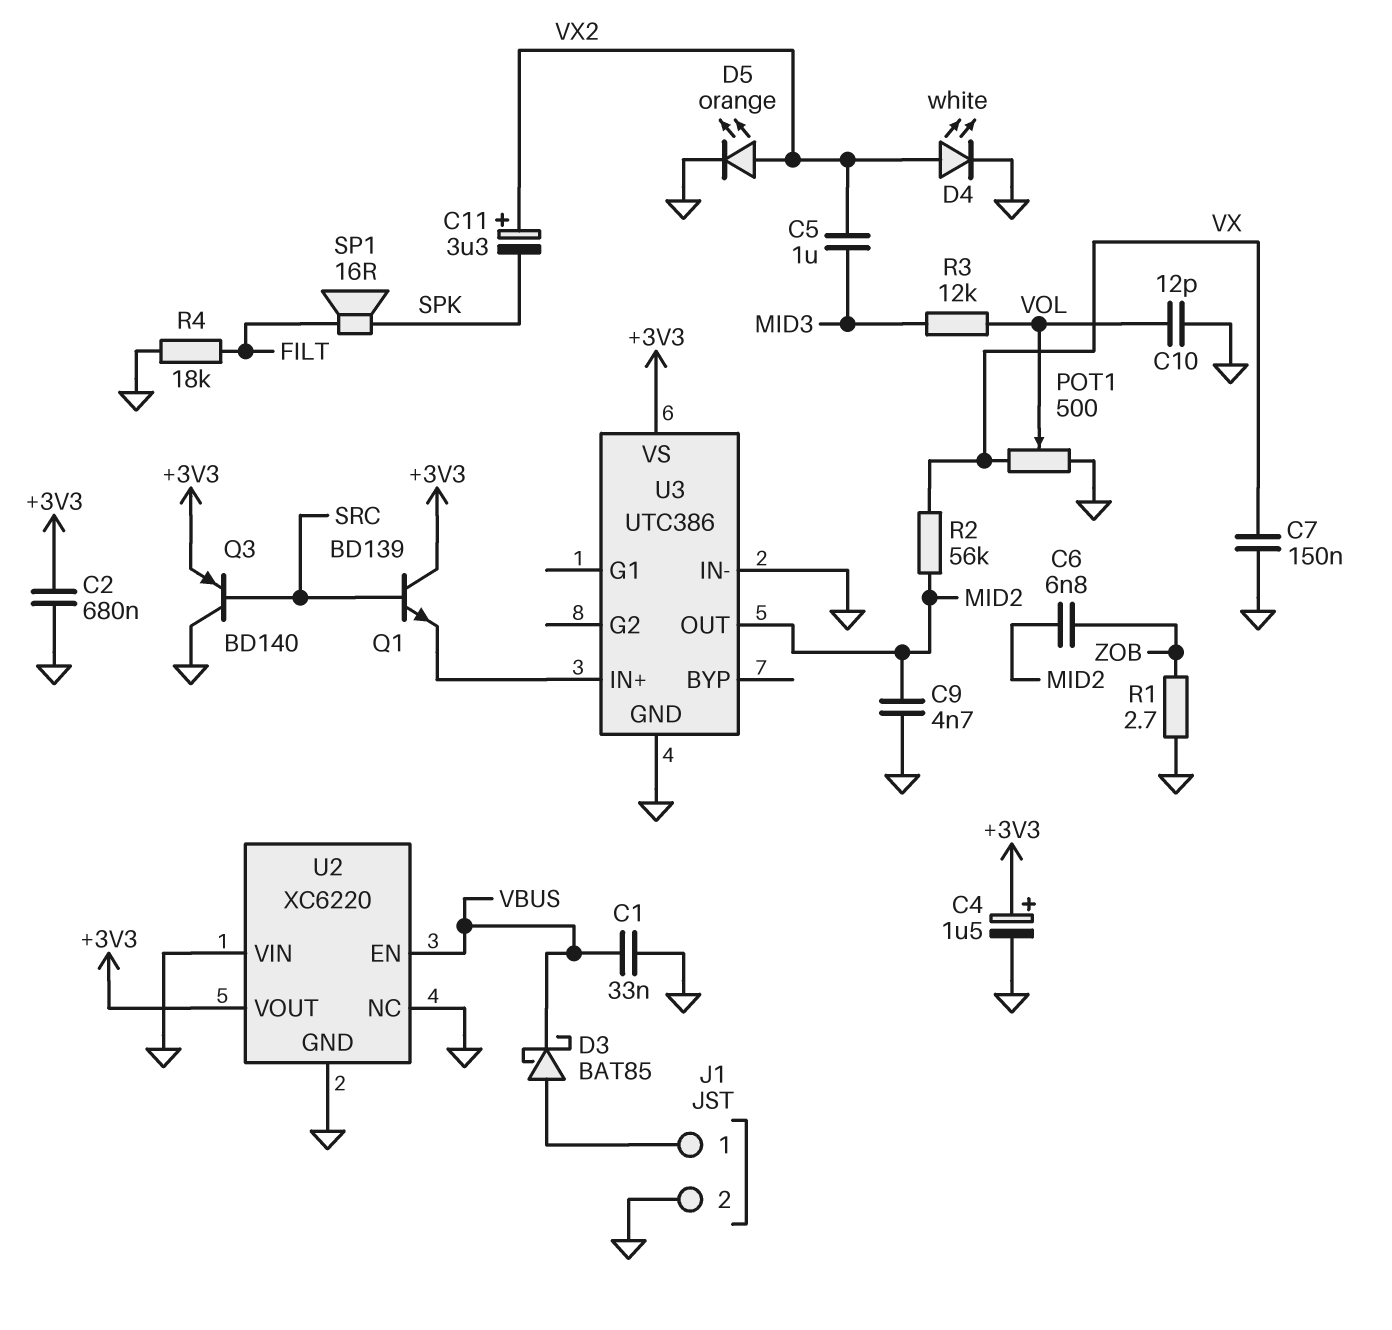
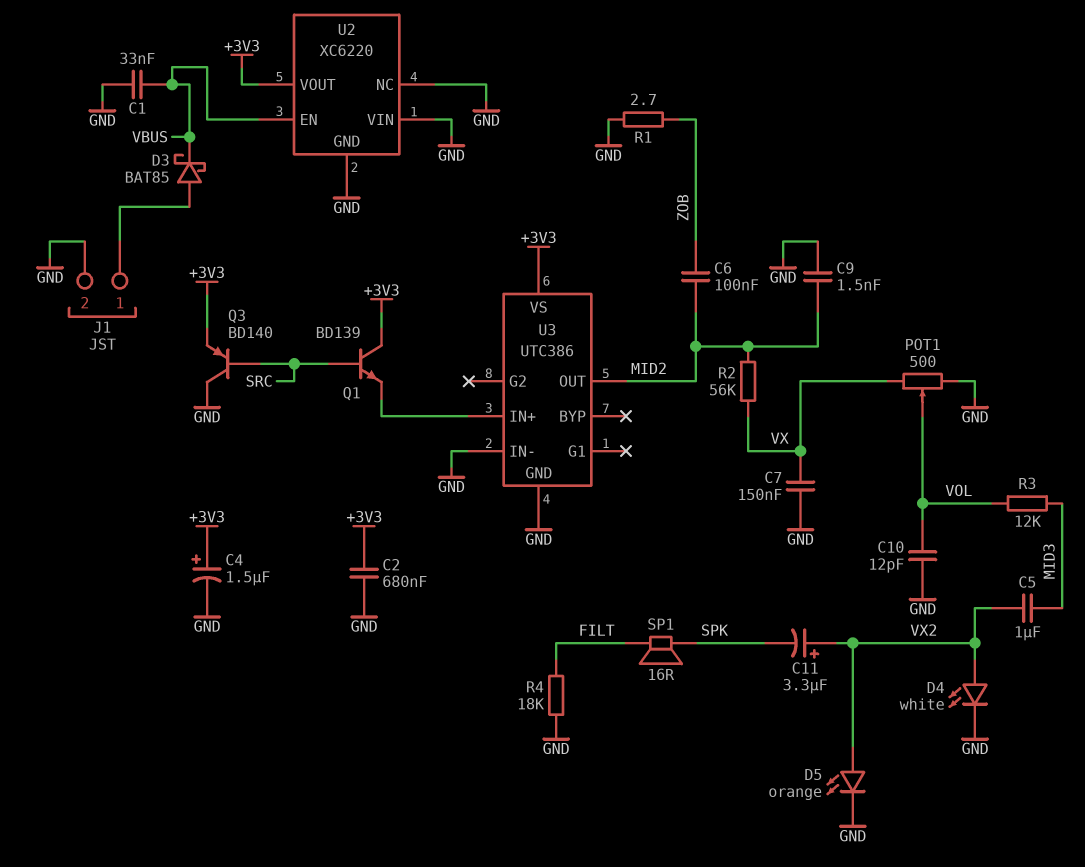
C6: 6.8nF (MID2, ZOB) -> 100nF (MID2, ZOB)
C9: 4.7nF (GND, MID2) -> 1.5nF (GND, MID2)

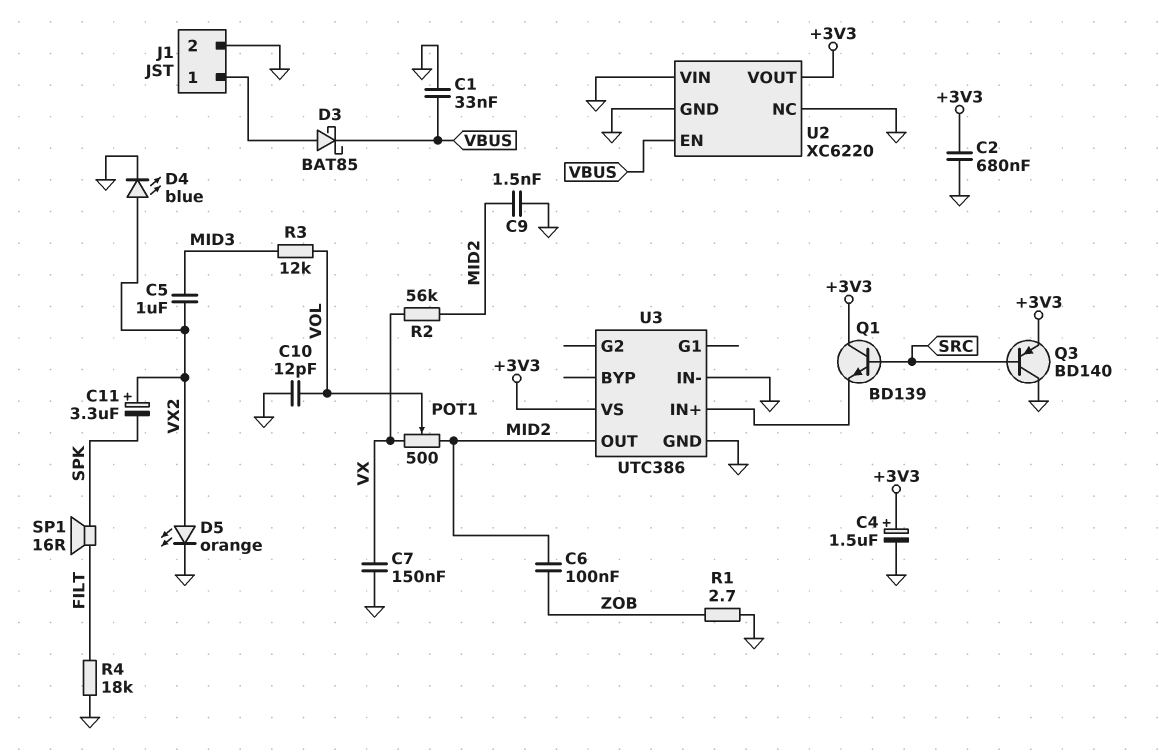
D4: LED white (A VX2, K GND) -> LED blue (A VX2, K GND)
POT1: 500 (GND, VX, wiper VOL) -> 500 (MID2, VX, wiper VOL)

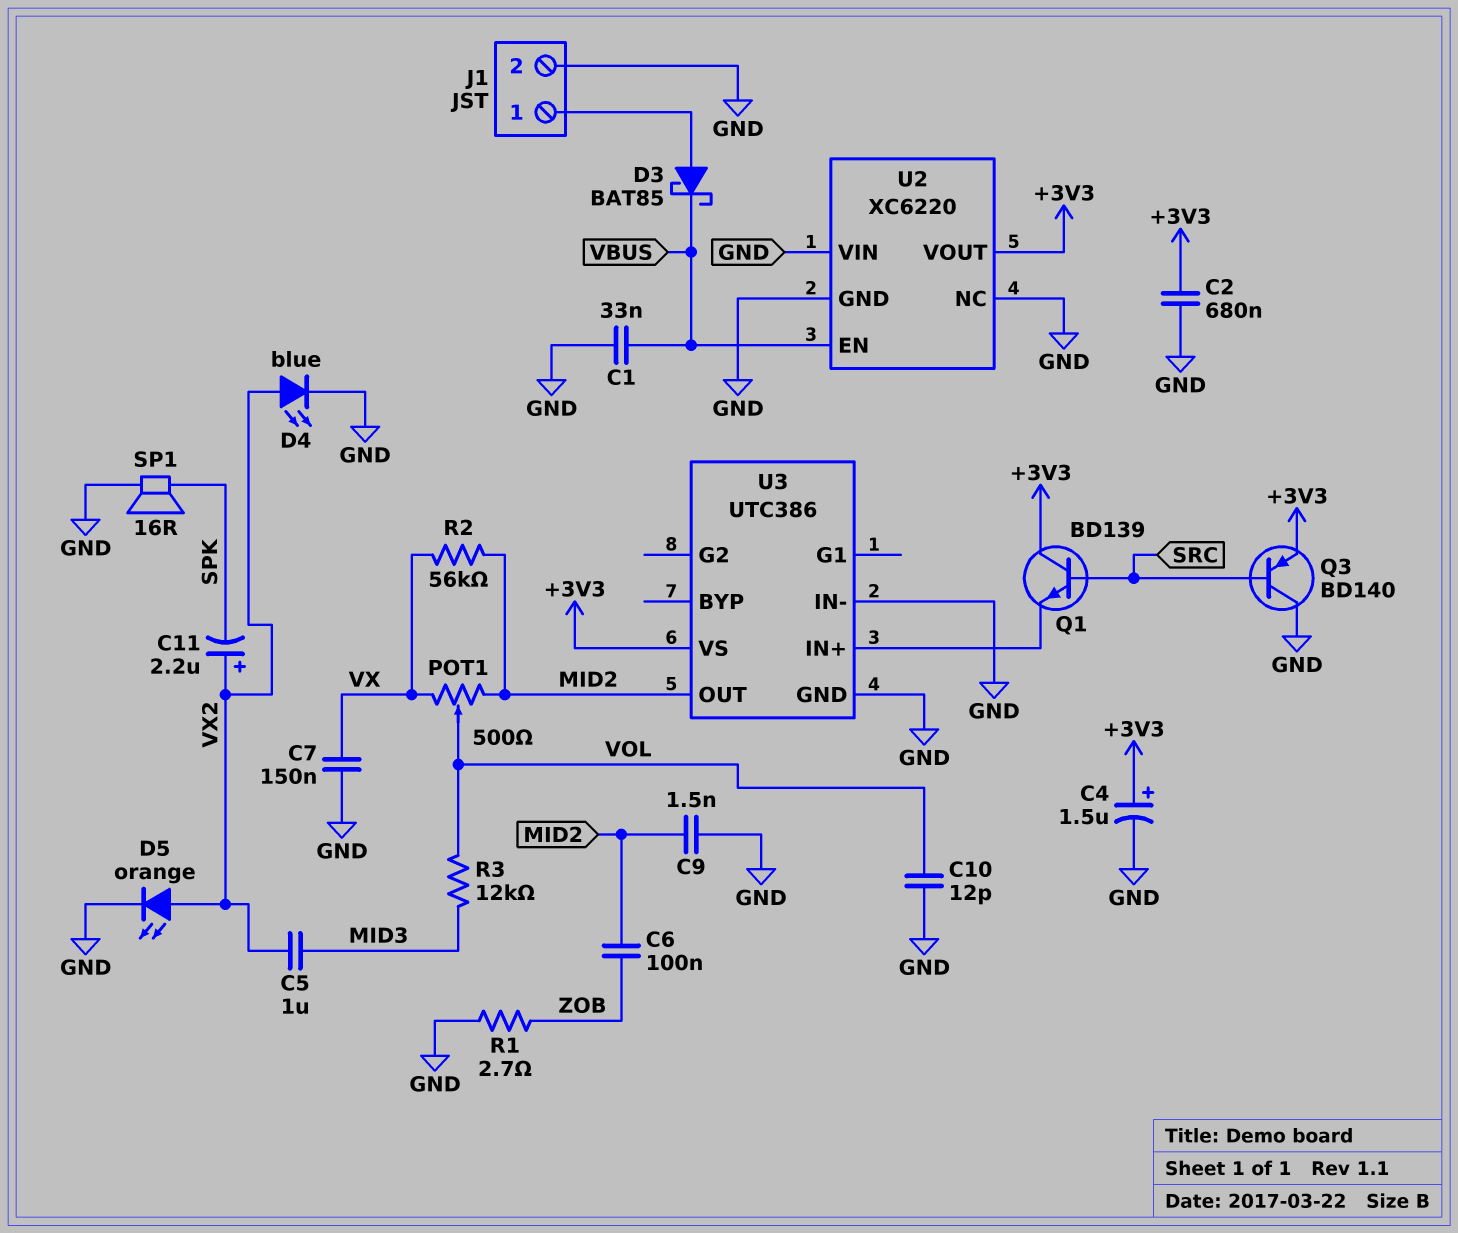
C11: 3.3uF (plus VX2, minus SPK) -> 2.2uF (plus VX2, minus SPK)
R4: 18k (FILT, GND) -> none
SP1: speaker 16R (FILT, SPK) -> speaker 16R (GND, SPK)

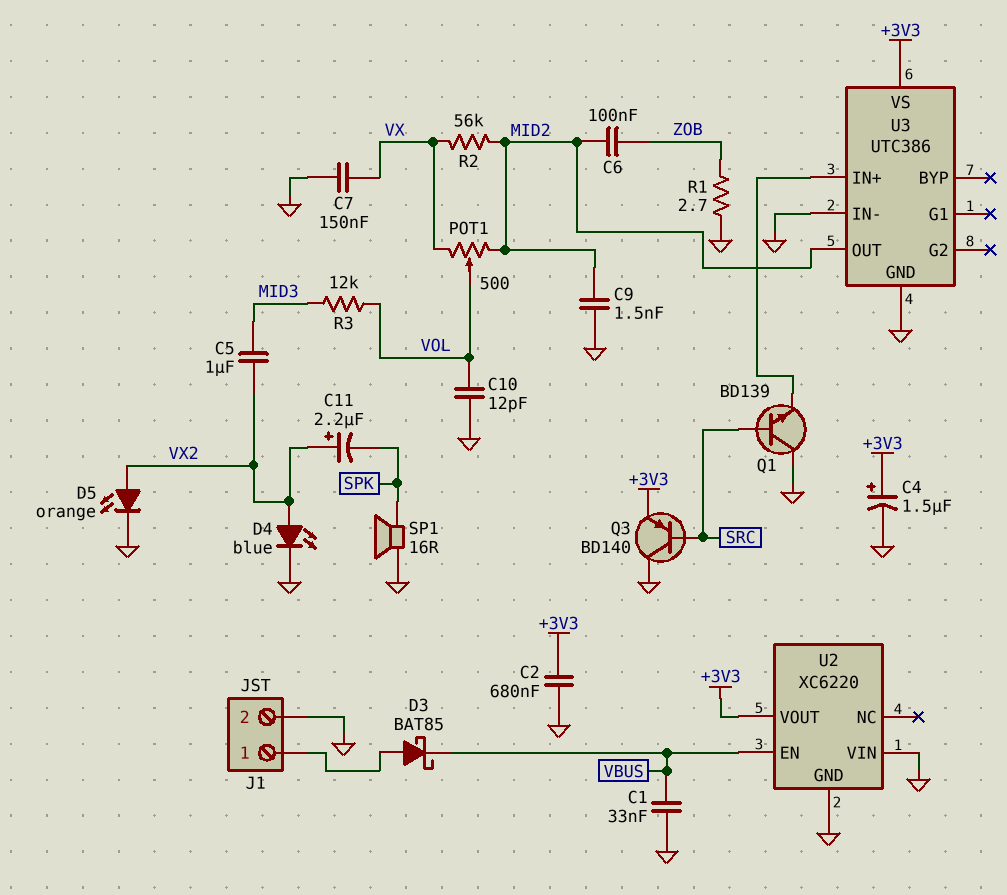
Q1: NPN BD139 (B SRC, C +3V3, E U3/IN+) -> NPN BD139 (B SRC, C GND, E U3/IN+)
U2 pin NC: GND -> none

